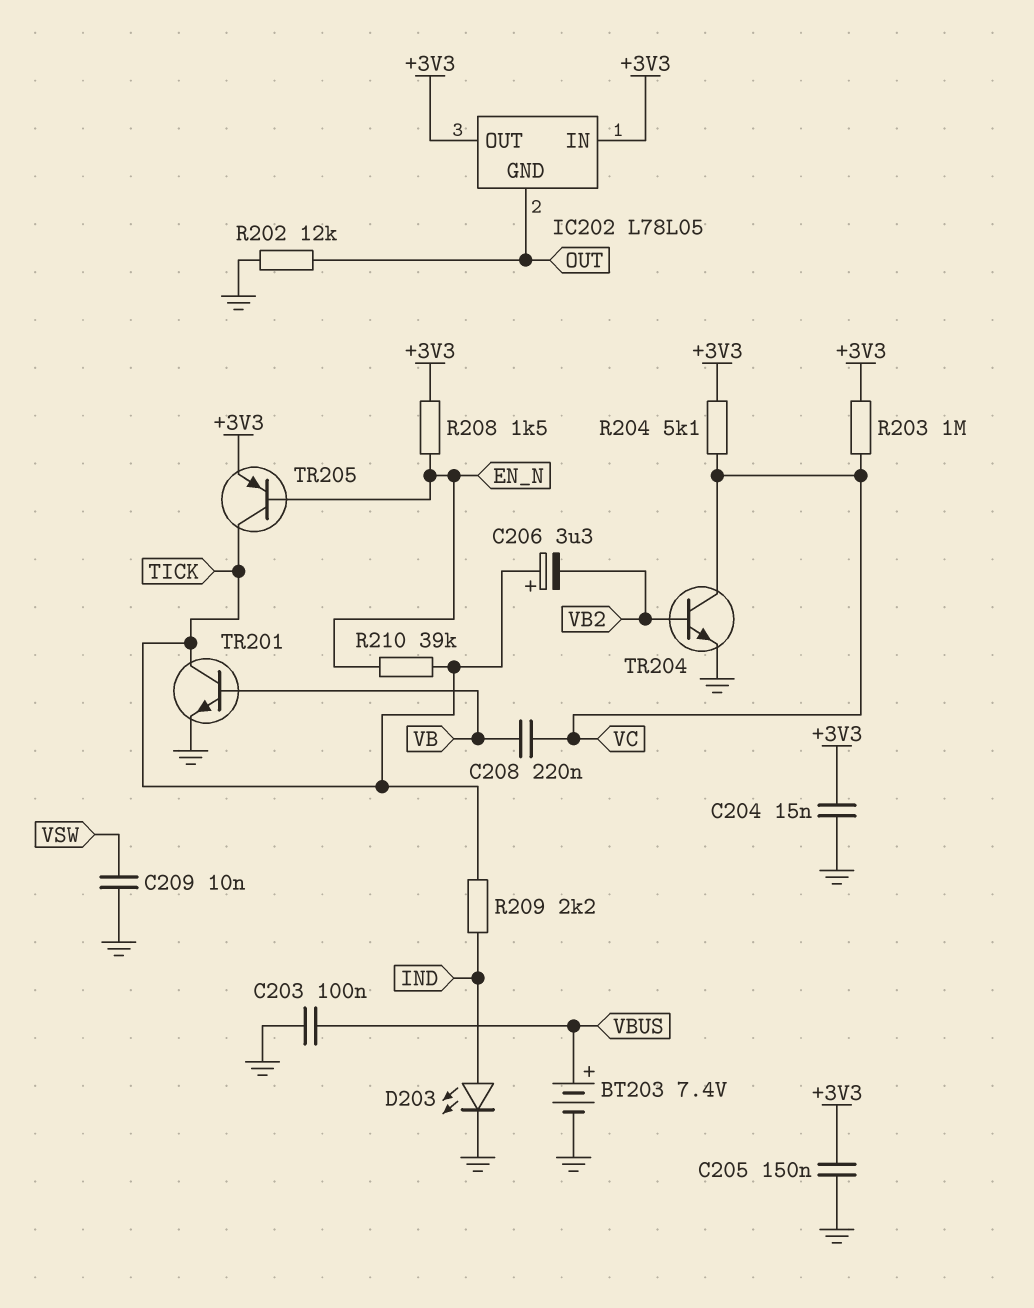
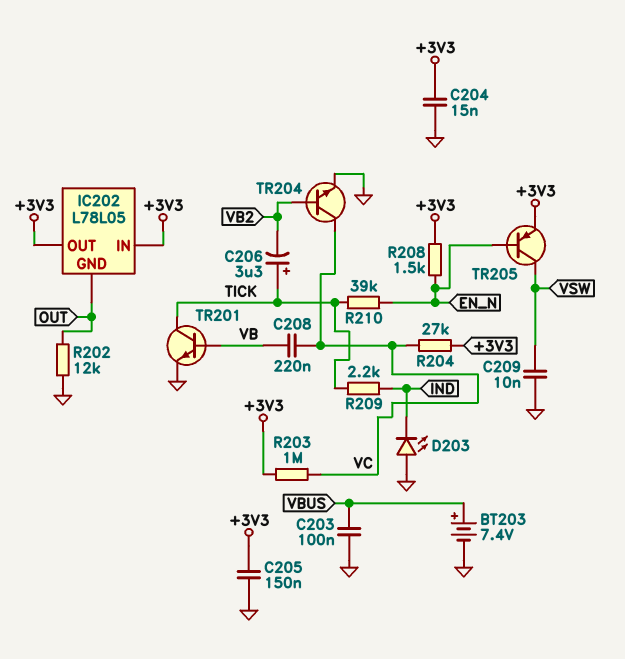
D203: LED (A IND, K GND) -> LED (A GND, K IND)
R204: 5.1k (+3V3, VC) -> 27k (+3V3, VC)
TR205: PNP (B EN_N, C TICK, E +3V3) -> PNP (B EN_N, C VSW, E +3V3)

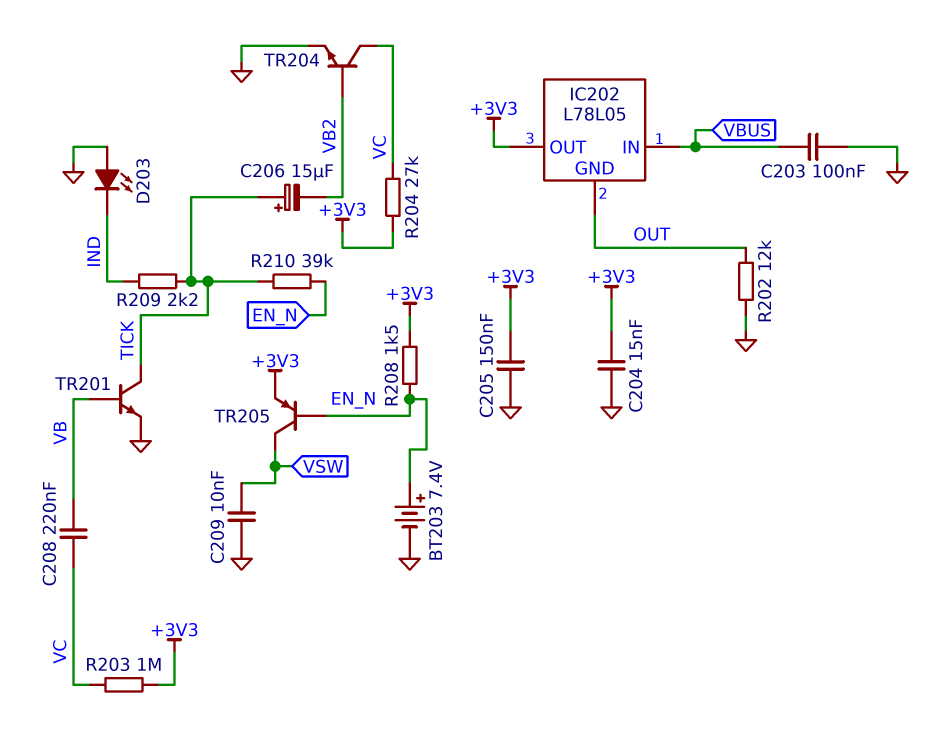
BT203: 7.4V (plus VBUS, minus GND) -> 7.4V (plus EN_N, minus GND)
C206: 3.3uF (plus TICK, minus VB2) -> 15uF (plus TICK, minus VB2)
IC202 pin IN: +3V3 -> VBUS

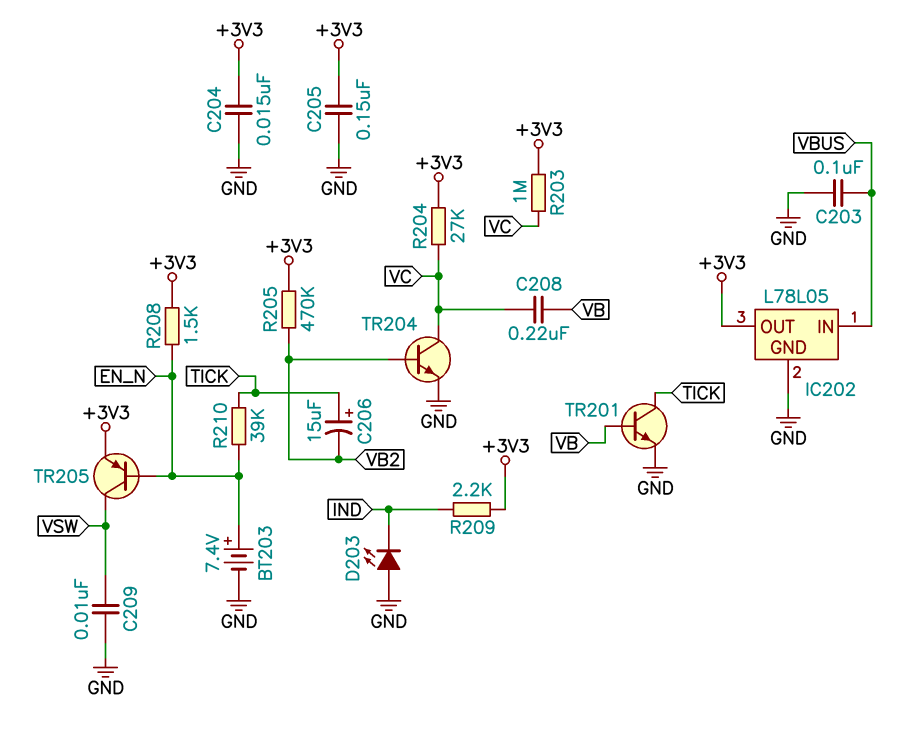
IC202 pin GND: OUT -> GND
R202: 12k (GND, OUT) -> none
R205: none -> 470k (+3V3, VB2)
R209: 2.2k (IND, TICK) -> 2.2k (+3V3, IND)

